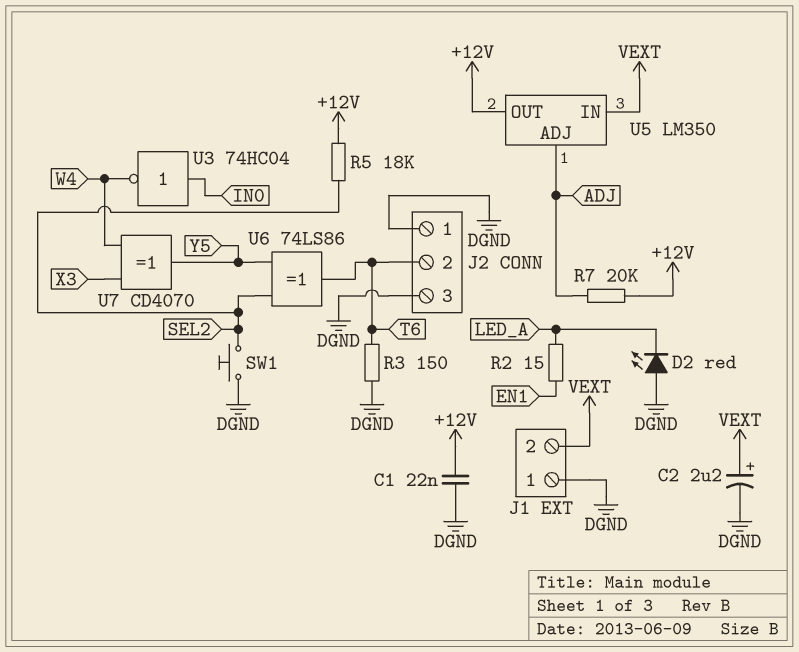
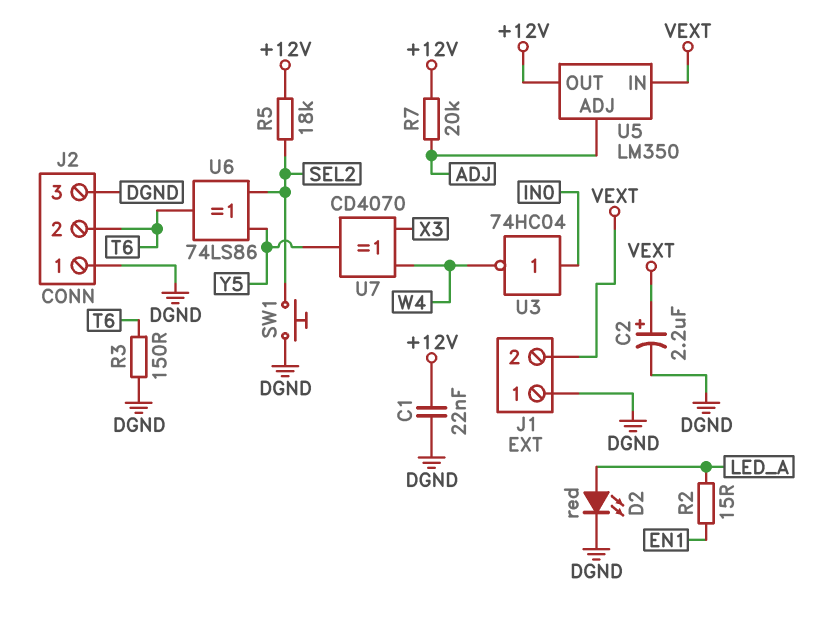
D2: LED red (A DGND, K LED_A) -> LED red (A LED_A, K DGND)

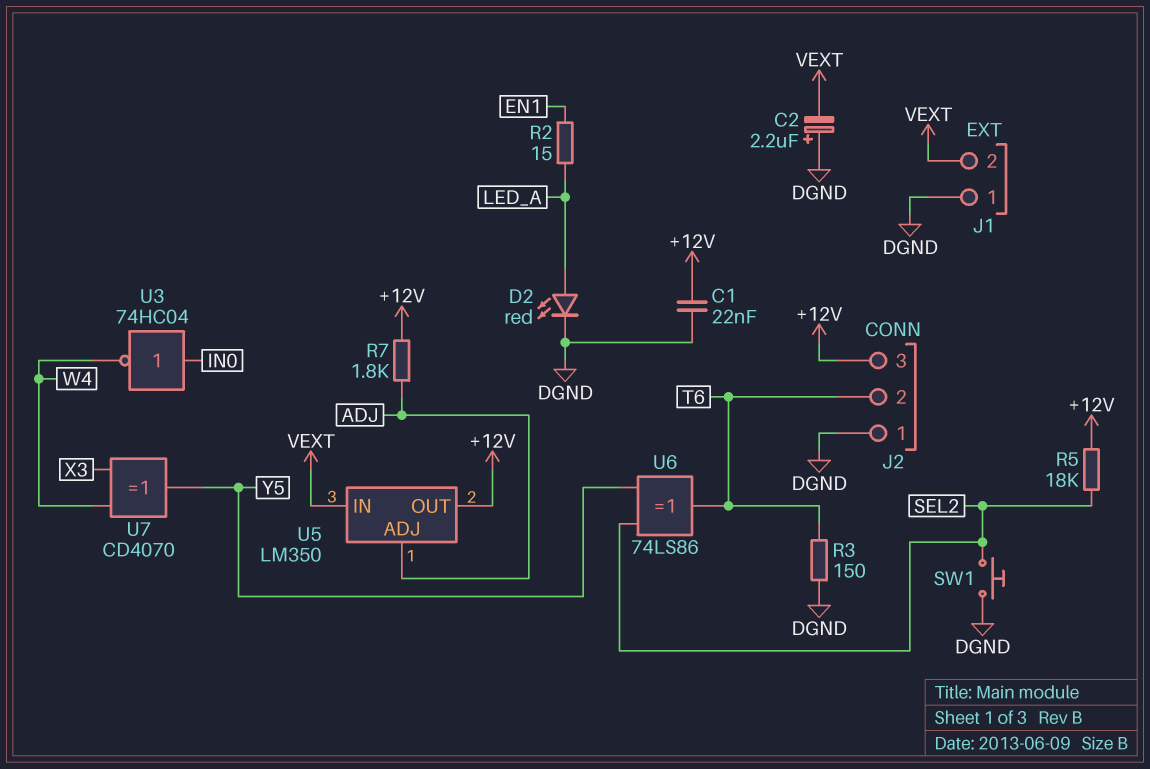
C2: 2.2uF (plus VEXT, minus DGND) -> 2.2uF (plus DGND, minus VEXT)
J2 pin 3: DGND -> +12V
R7: 20k (+12V, ADJ) -> 1.8k (+12V, ADJ)

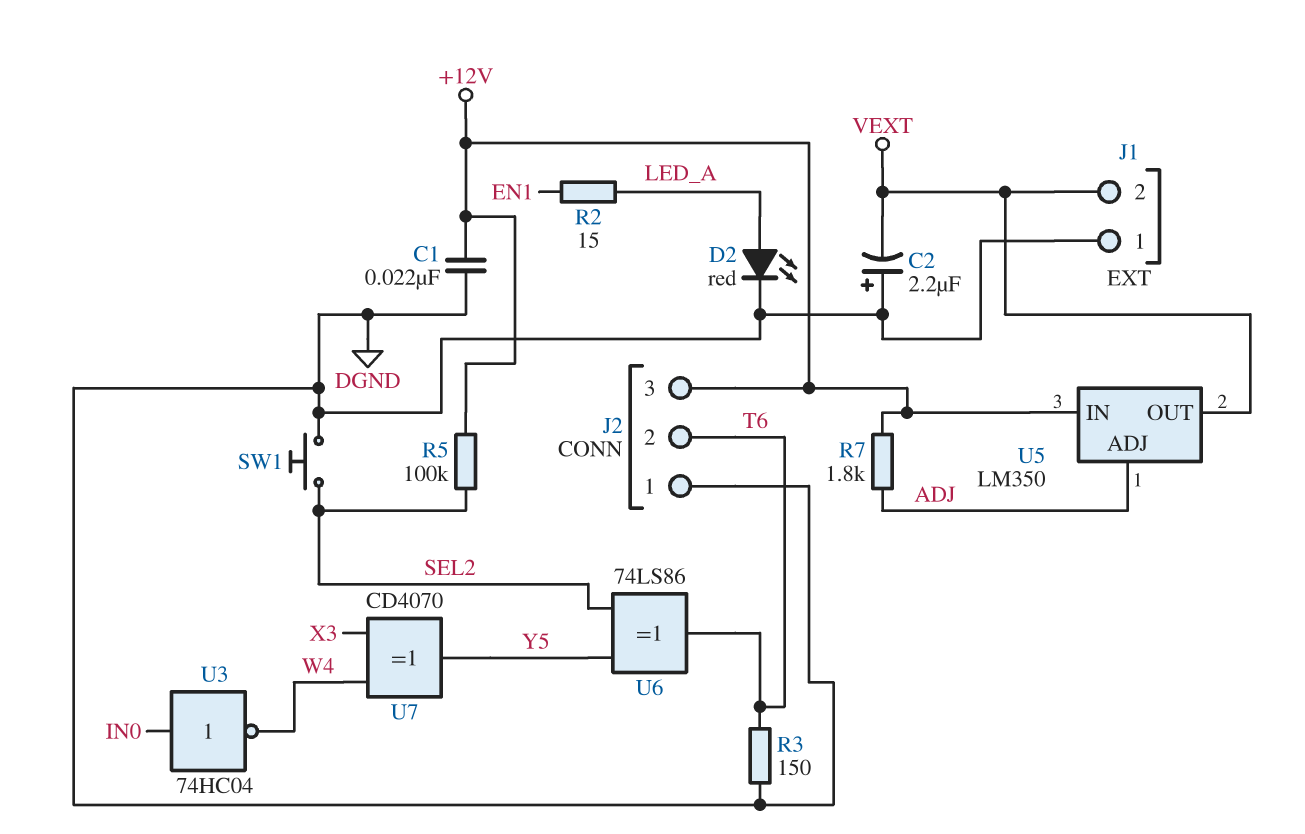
R5: 18k (+12V, SEL2) -> 100k (+12V, SEL2)
U5 pin IN: VEXT -> +12V
U5 pin OUT: +12V -> VEXT

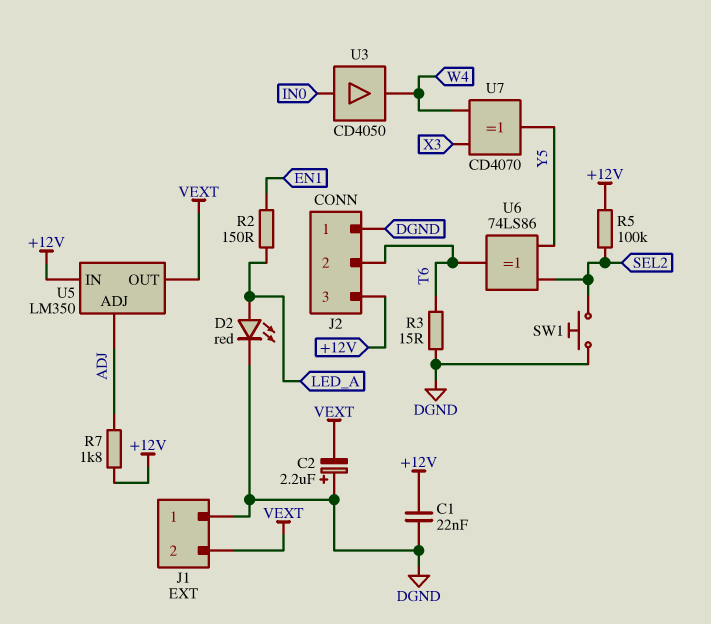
R2: 15 (EN1, LED_A) -> 150 (EN1, LED_A)
R3: 150 (DGND, T6) -> 15 (DGND, T6)
U3: NOT 74HC04 (in IN0, out W4) -> buffer CD4050 (in IN0, out W4)

